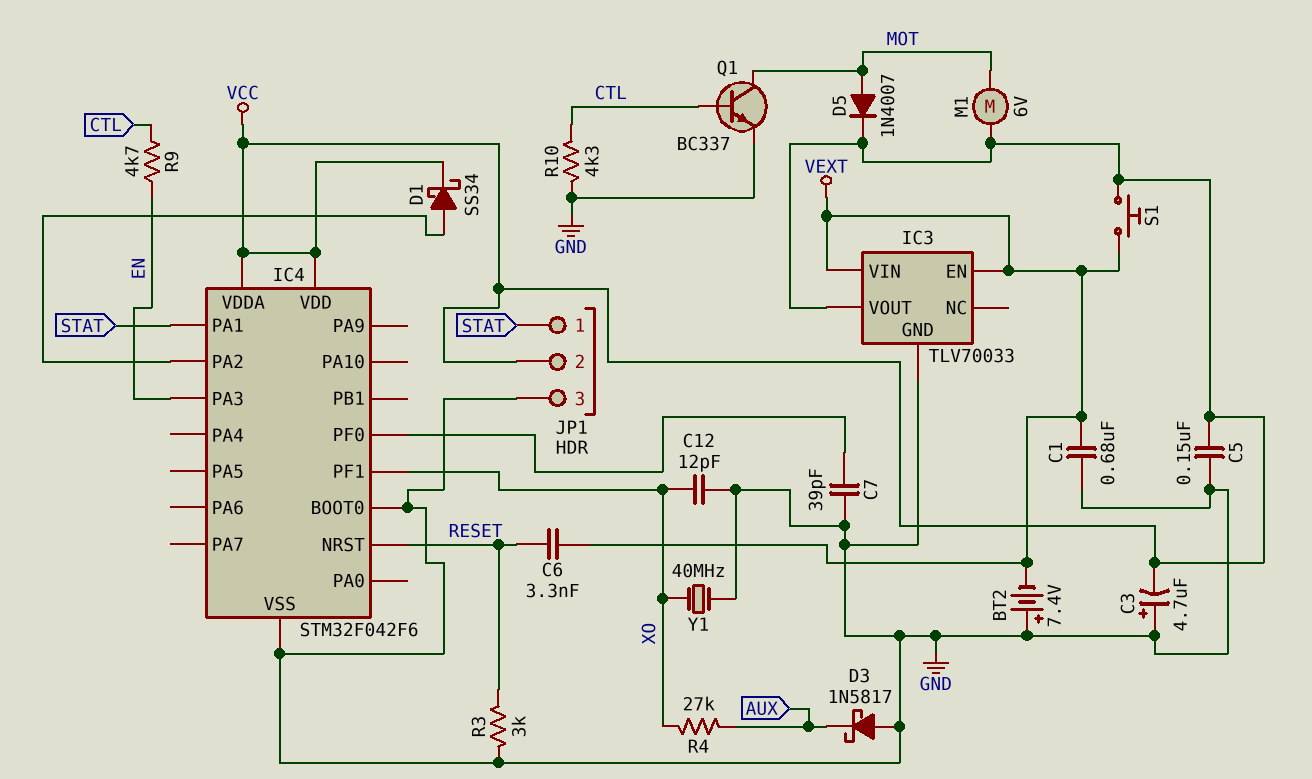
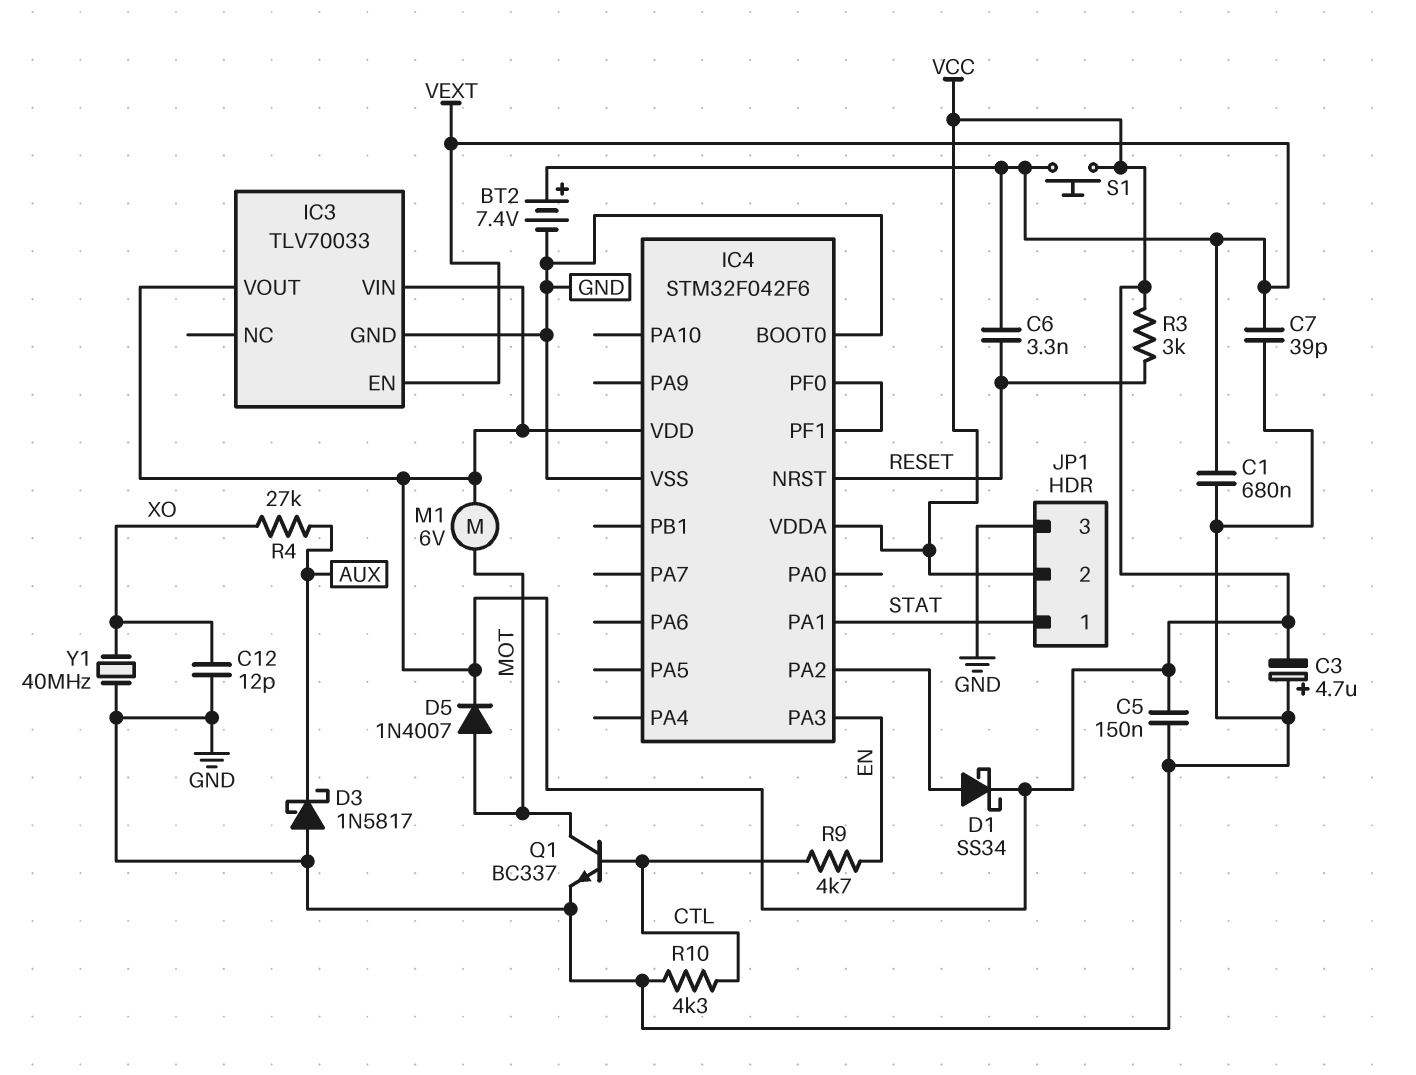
BT2: 7.4V (plus GND, minus VEXT) -> 7.4V (plus VEXT, minus GND)
C7: 39pF (GND, IC4/PF0) -> 39pF (GND, VEXT)
IC3 pin VIN: VEXT -> VCC
IC4 pin PF1: XO -> IC4/PF0
R3: 3k (GND, RESET) -> 3k (RESET, VCC)

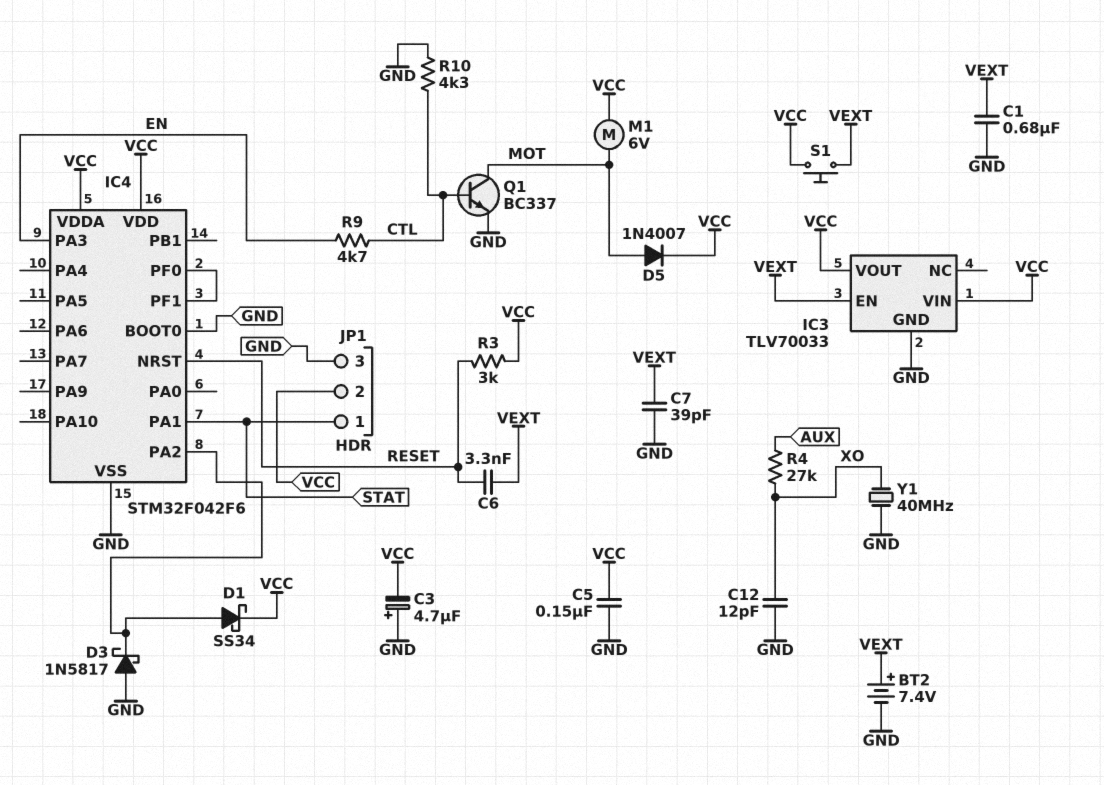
D3: schottky 1N5817 (A GND, K AUX) -> schottky 1N5817 (A GND, K IC4/PA2)

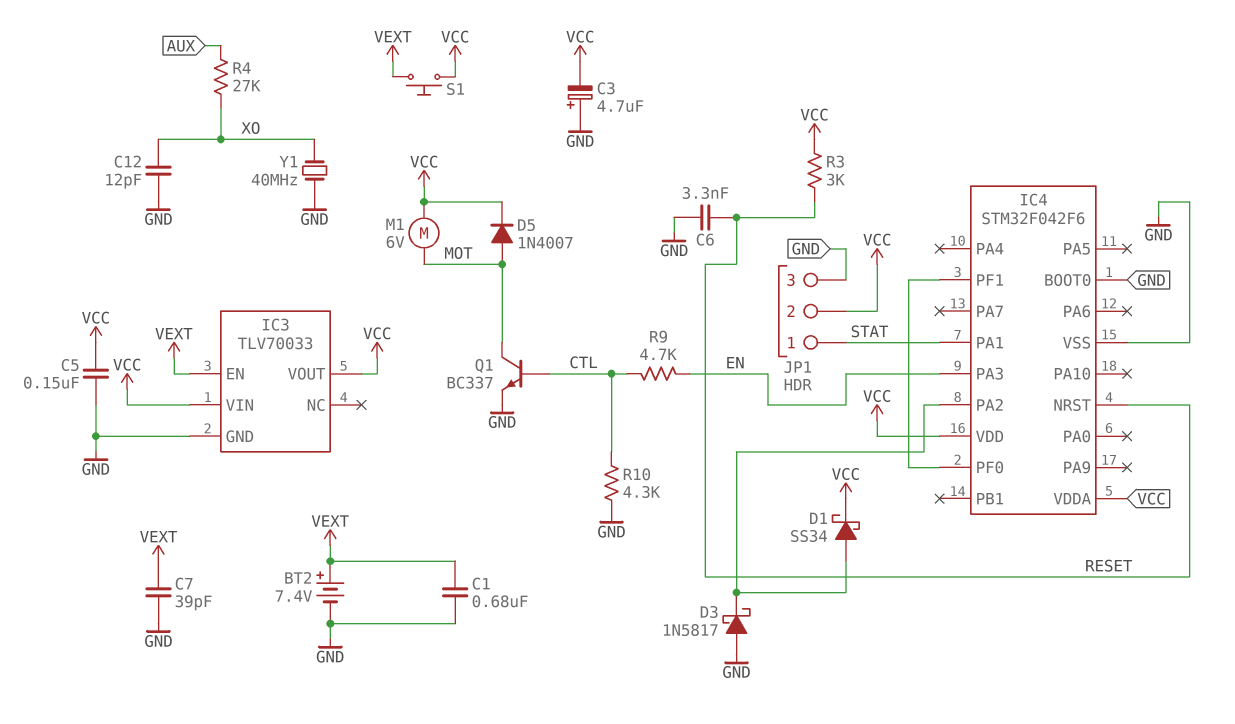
C6: 3.3nF (RESET, VEXT) -> 3.3nF (GND, RESET)

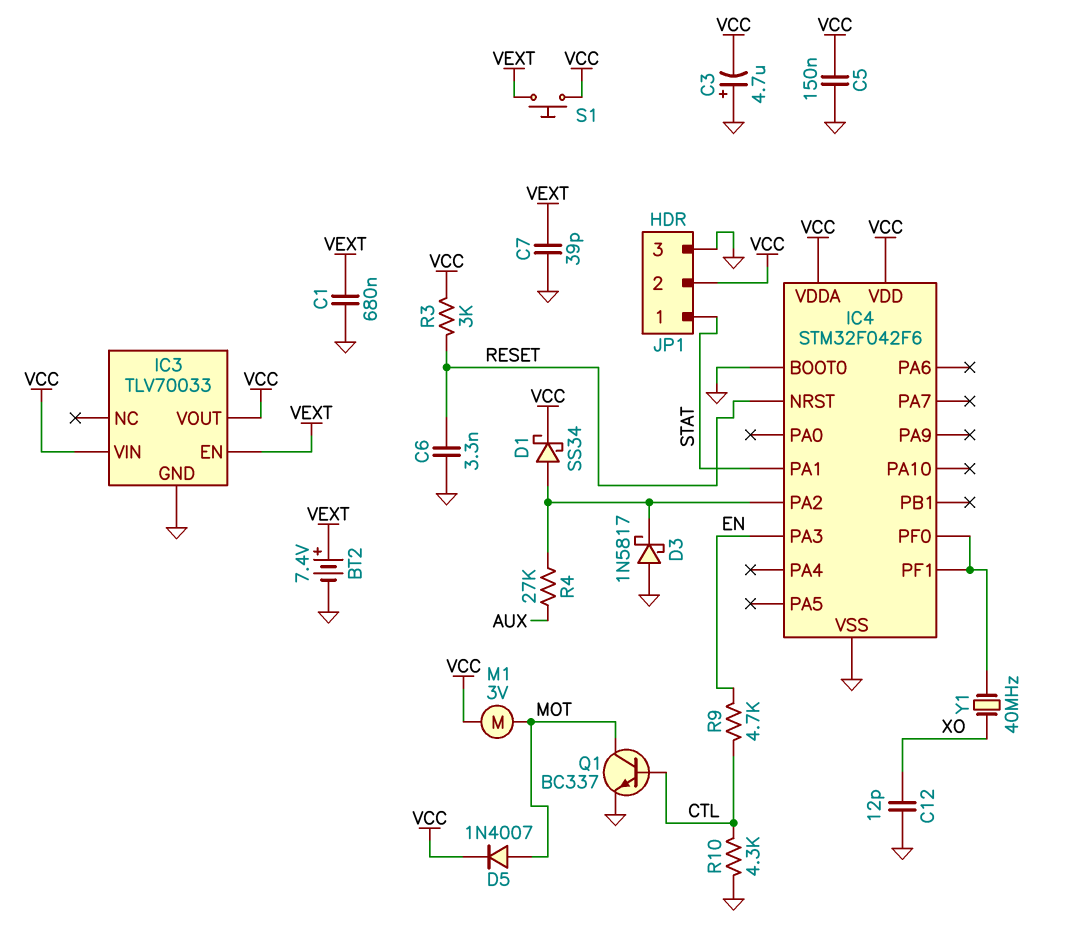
M1: motor 6V (MOT, VCC) -> motor 3V (MOT, VCC)
R4: 27k (AUX, XO) -> 27k (AUX, IC4/PA2)
Y1: 40MHz (GND, XO) -> 40MHz (IC4/PF0, XO)

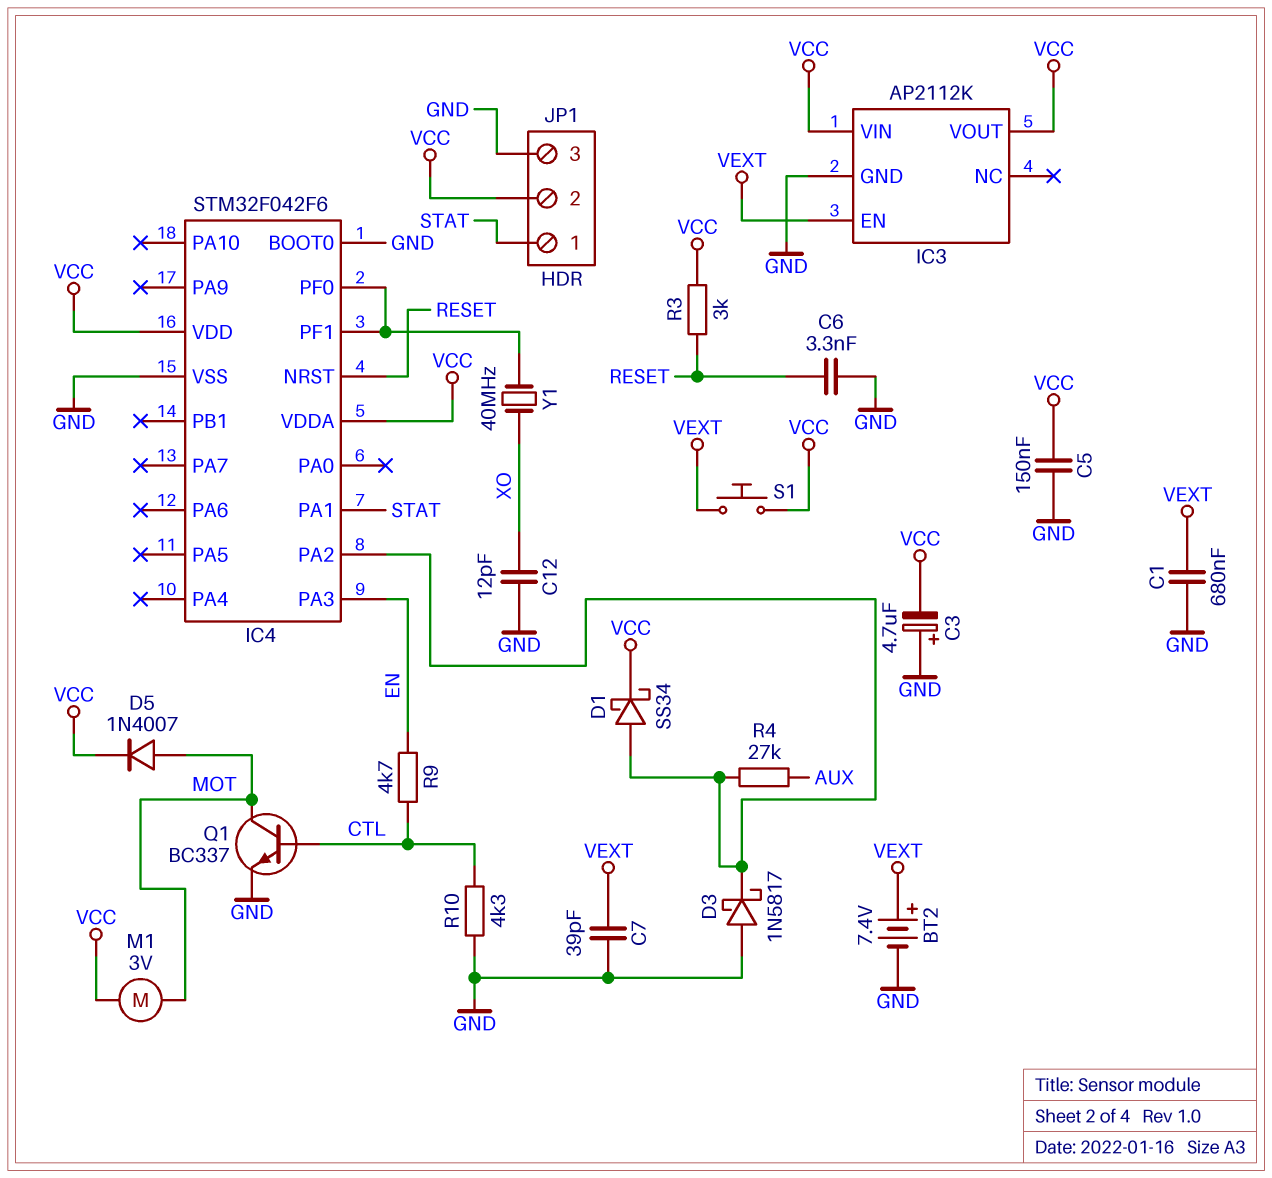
IC3: TLV70033 -> AP2112K

